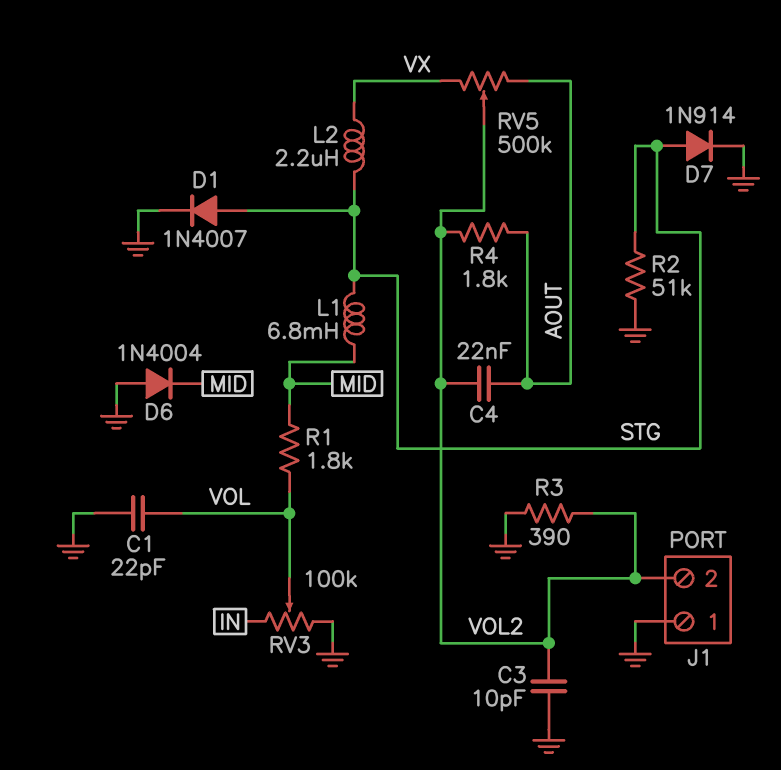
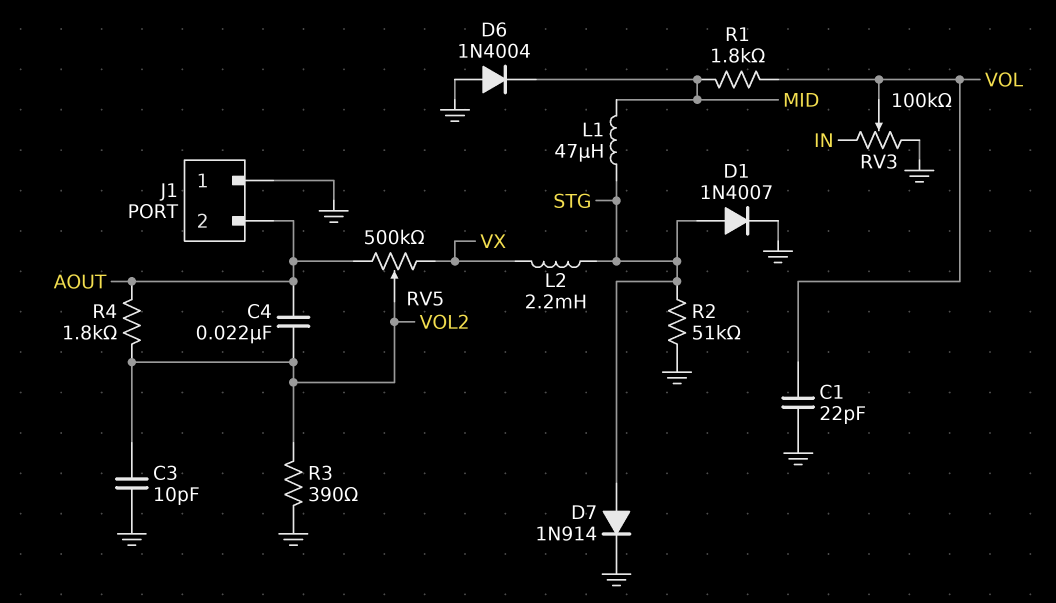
J1 pin 2: VOL2 -> AOUT
L1: 6.8mH (MID, STG) -> 47uH (MID, STG)
L2: 2.2uH (STG, VX) -> 2.2mH (STG, VX)

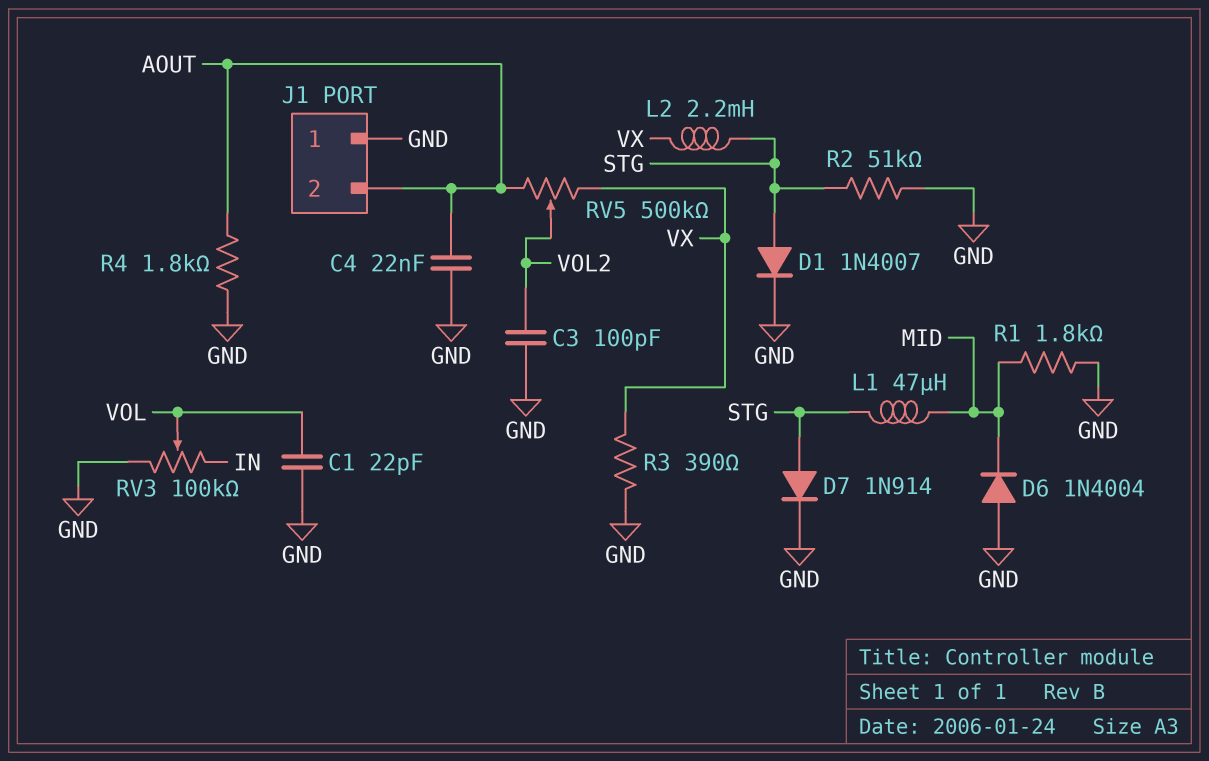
C3: 10pF (GND, VOL2) -> 100pF (GND, VOL2)
C4: 22nF (AOUT, VOL2) -> 22nF (AOUT, GND)
R1: 1.8k (MID, VOL) -> 1.8k (GND, MID)
R3: 390 (GND, VOL2) -> 390 (GND, VX)
R4: 1.8k (AOUT, VOL2) -> 1.8k (AOUT, GND)

